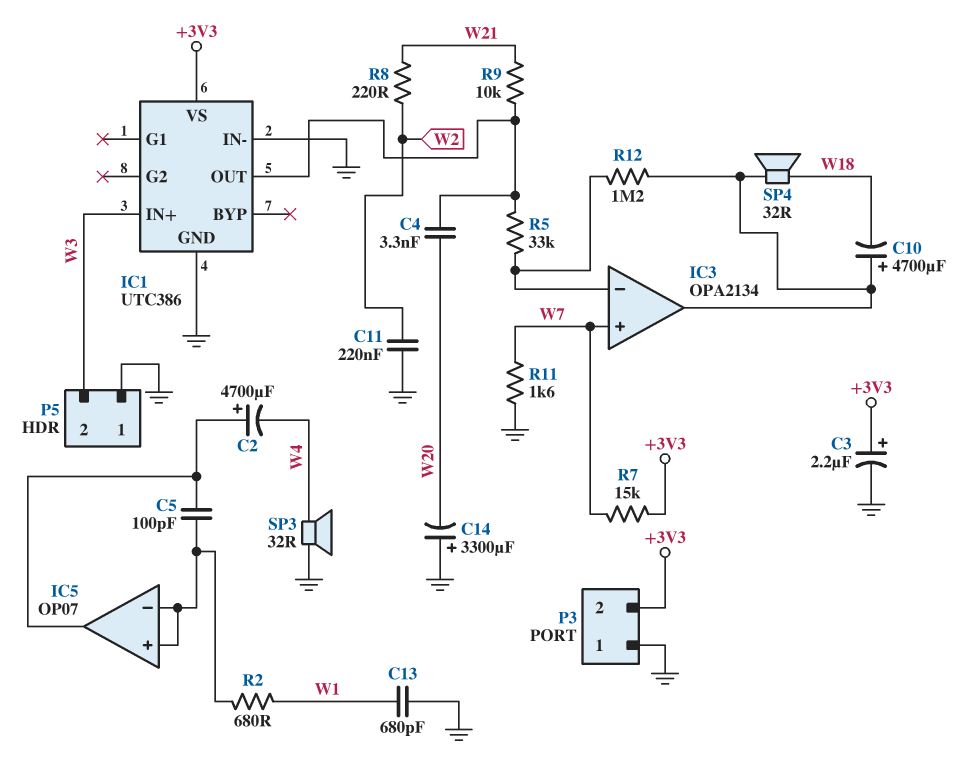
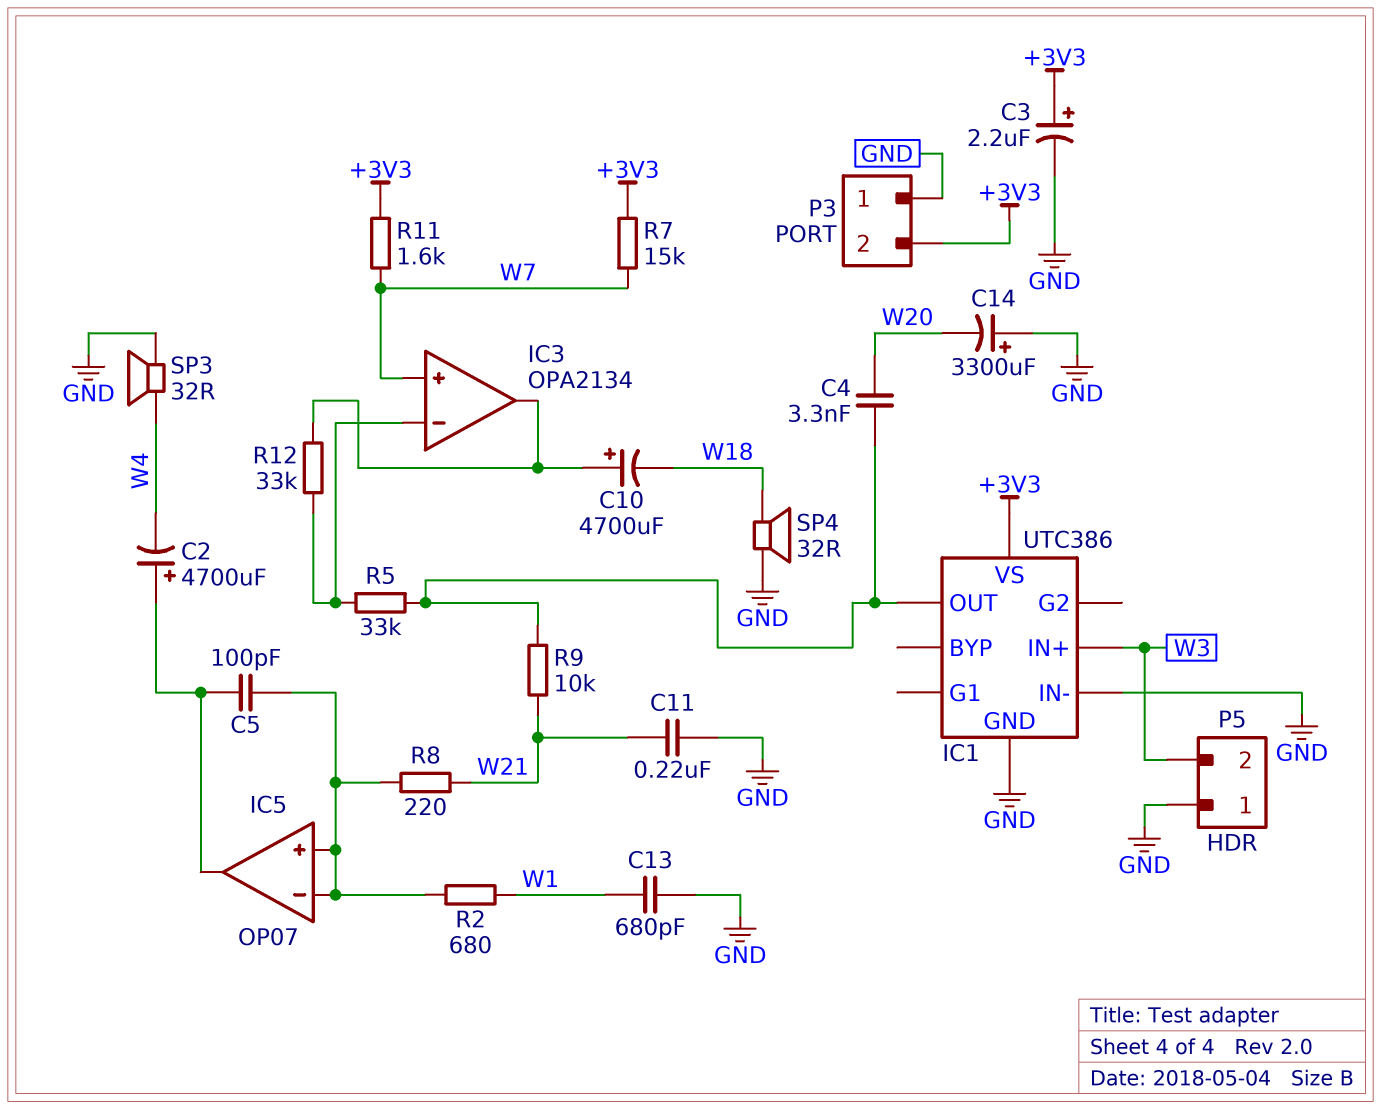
C11: 220nF (GND, W2) -> 220nF (GND, W21)
R8: 220 (W2, W21) -> 220 (IC5/in+, W21)
R11: 1.6k (GND, W7) -> 1.6k (+3V3, W7)
R12: 1.2M (IC3/in-, IC3/out) -> 33k (IC3/in-, IC3/out)
SP4: speaker 32R (IC3/out, W18) -> speaker 32R (GND, W18)

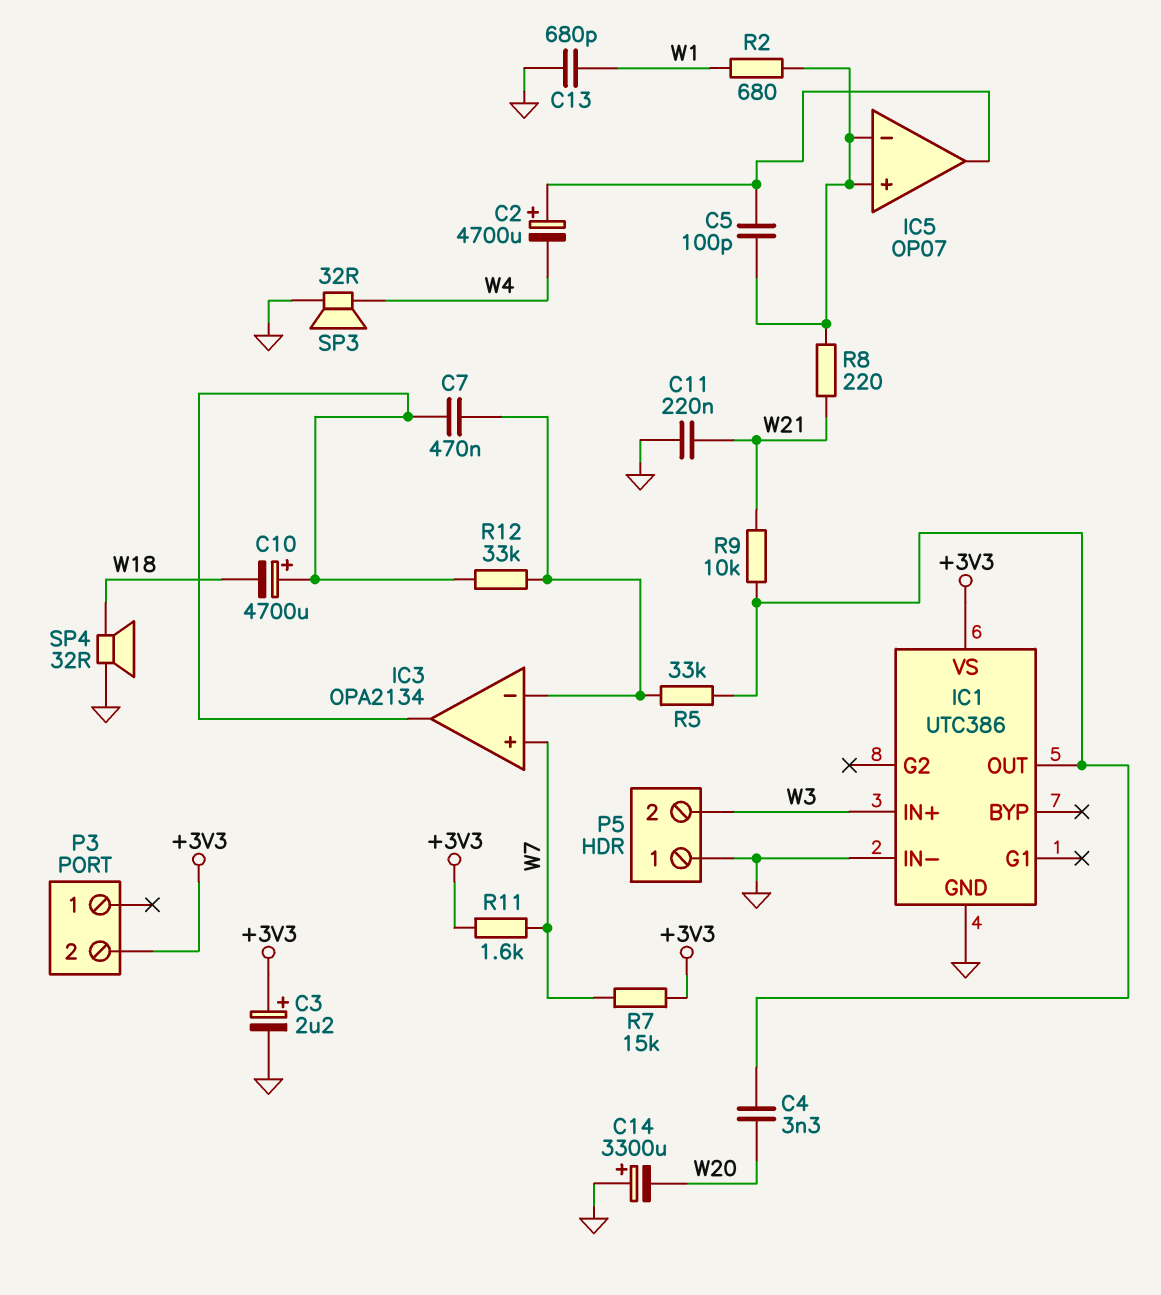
C7: none -> 470nF (IC3/in-, IC3/out)
P3 pin 1: GND -> none

